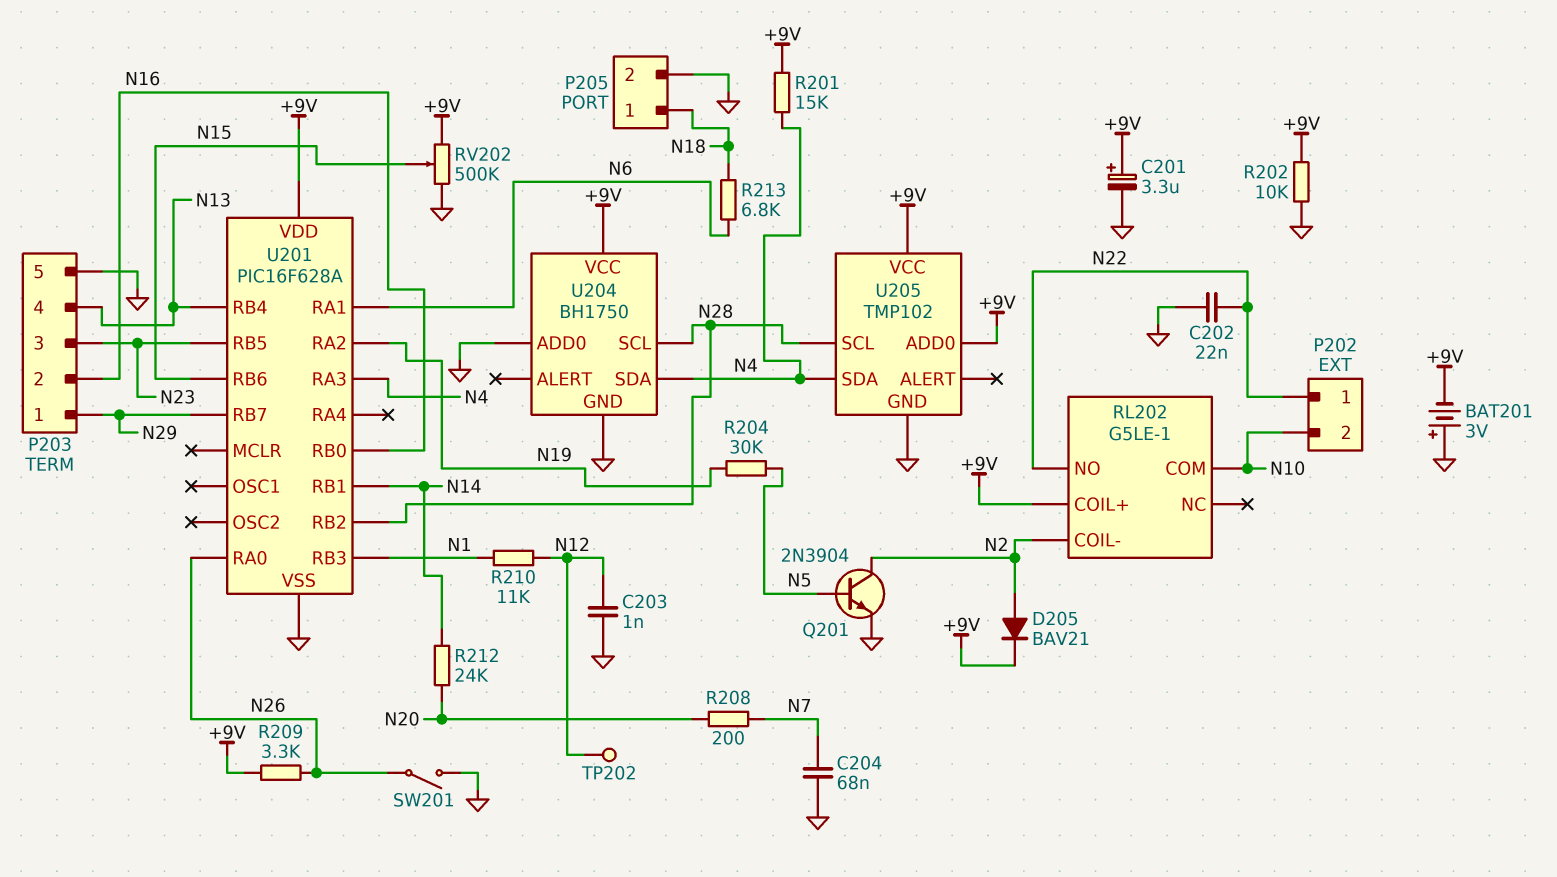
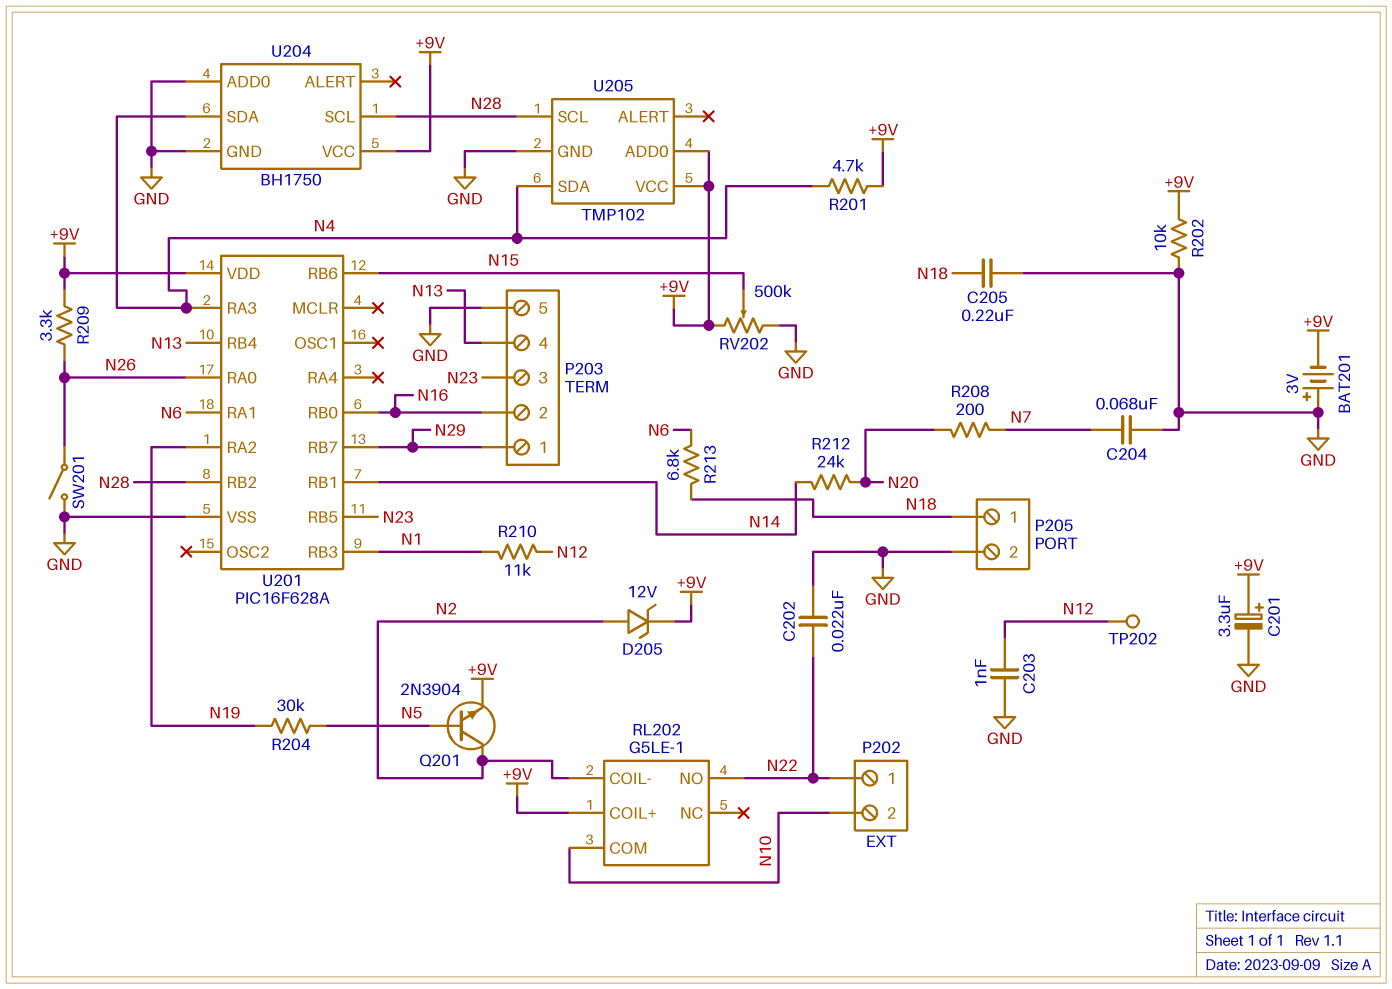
C205: none -> 220nF (GND, N18)
D205: diode BAV21 (A N2, K +9V) -> zener 12V (A N2, K +9V)
Q201: NPN 2N3904 (B N5, C N2, E GND) -> NPN 2N3904 (B N5, C N2, E +9V)
R201: 15k (+9V, N4) -> 4.7k (+9V, N4)

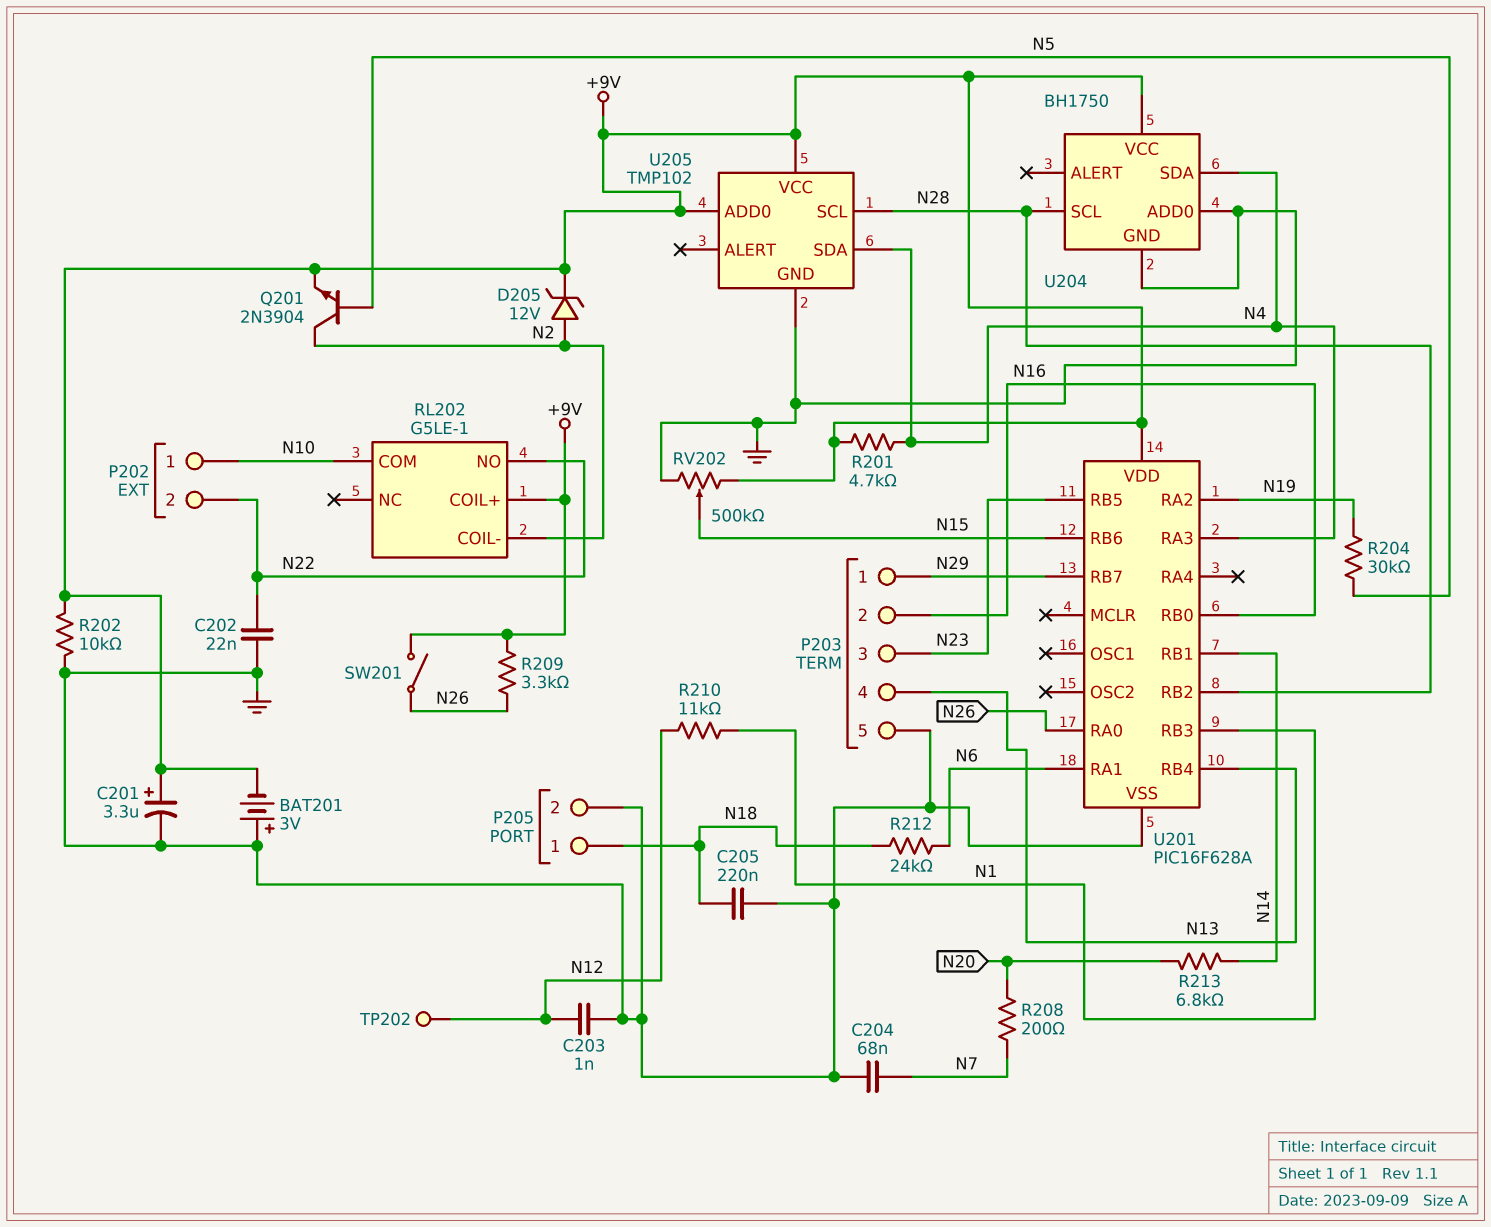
P202 pin 1: N22 -> N10
P202 pin 2: N10 -> N22
R212: 24k (N14, N20) -> 24k (N6, N18)
R213: 6.8k (N6, N18) -> 6.8k (N14, N20)
SW201: switch (GND, N26) -> switch (+9V, N26)

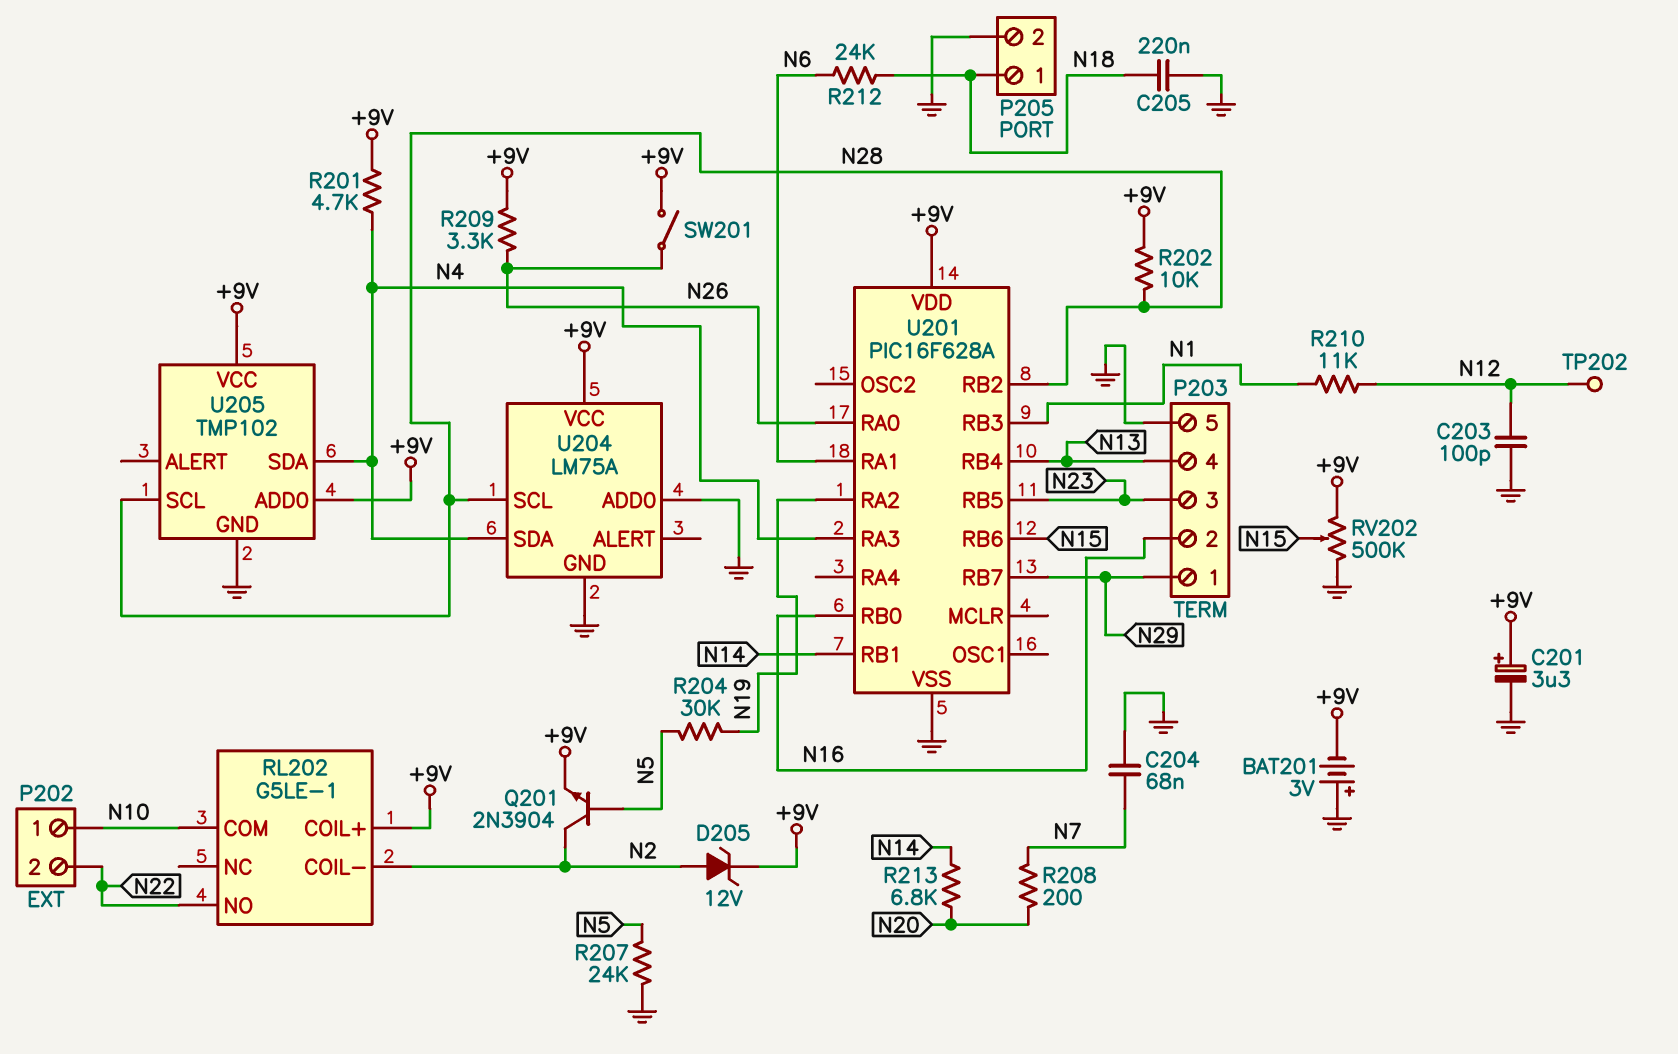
C202: 22nF (GND, N22) -> none
C203: 1nF (GND, N12) -> 100pF (GND, N12)
R202: 10k (+9V, GND) -> 10k (+9V, N28)
R207: none -> 24k (GND, N5)
U204: BH1750 -> LM75A

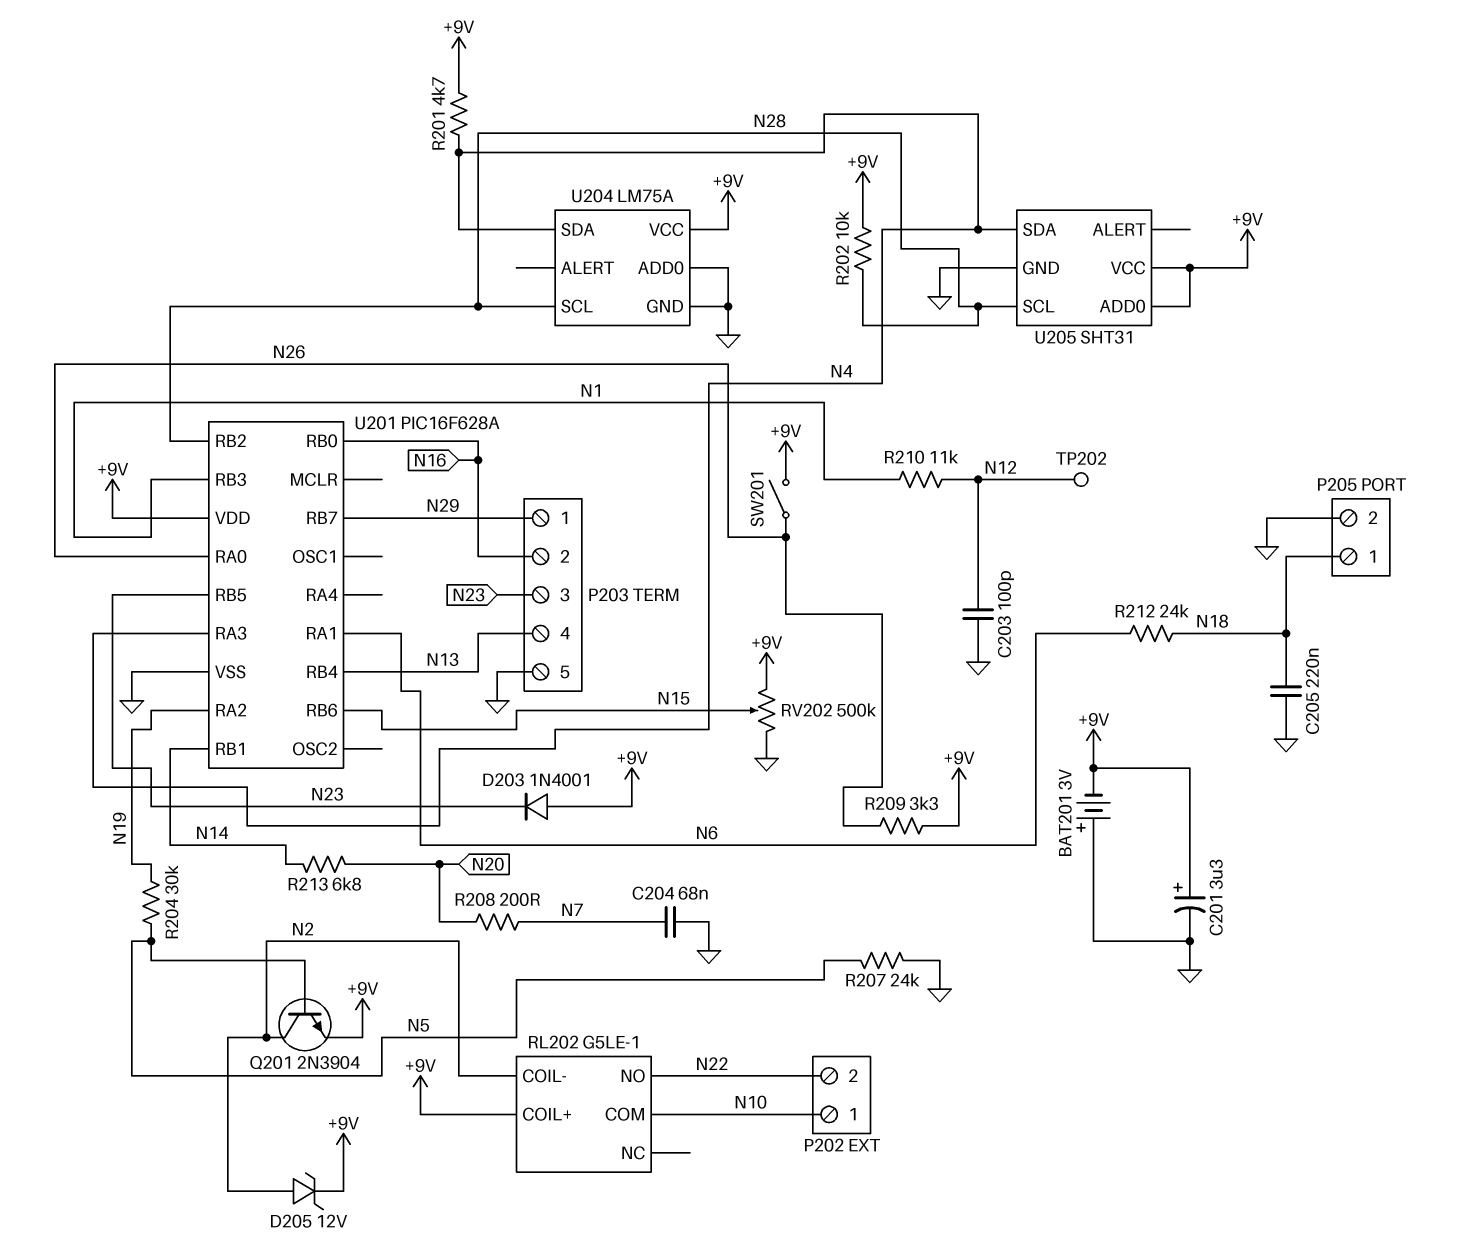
D203: none -> diode 1N4001 (A +9V, K N23)
U205: TMP102 -> SHT31

